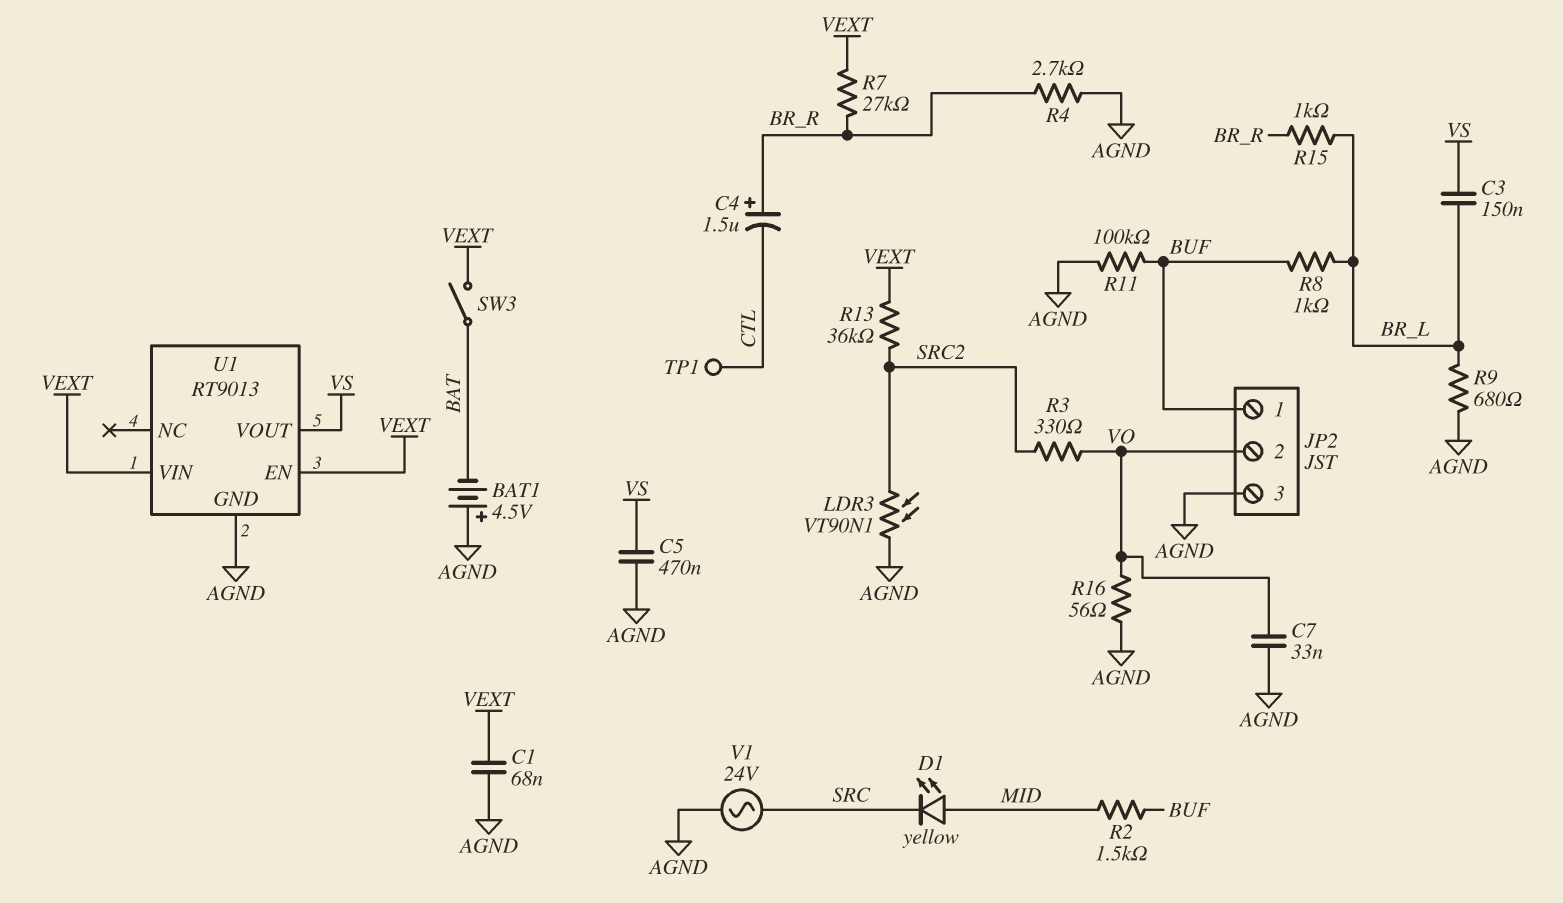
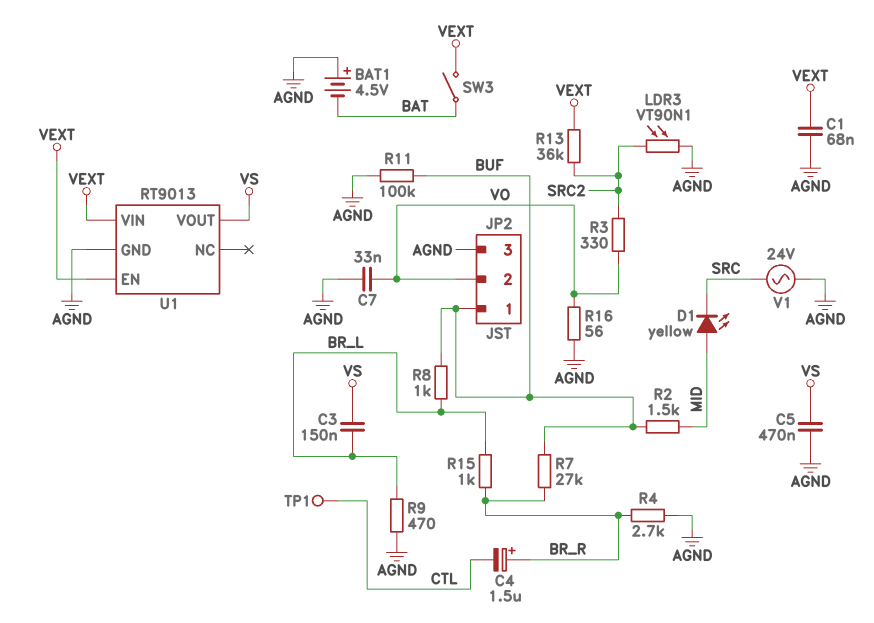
R7: 27k (BR_R, VEXT) -> 27k (BR_R, BUF)
R9: 680 (AGND, BR_L) -> 470 (AGND, BR_L)

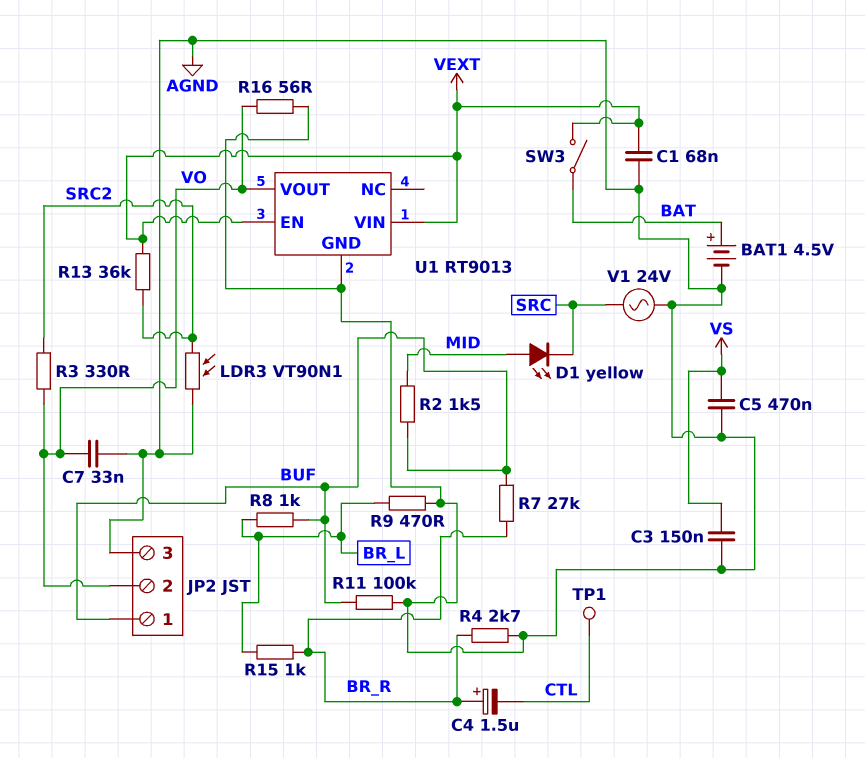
BAT1: 4.5V (plus AGND, minus BAT) -> 4.5V (plus BAT, minus AGND)
C3: 150nF (BR_L, VS) -> 150nF (AGND, VS)
U1 pin VOUT: VS -> VO

